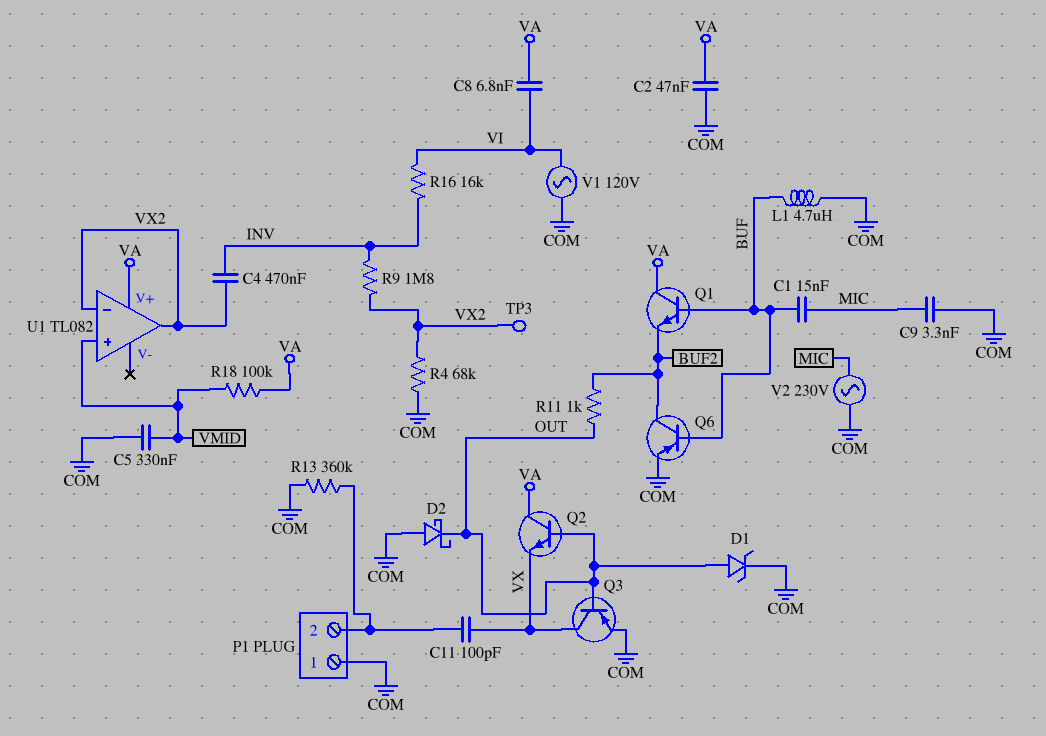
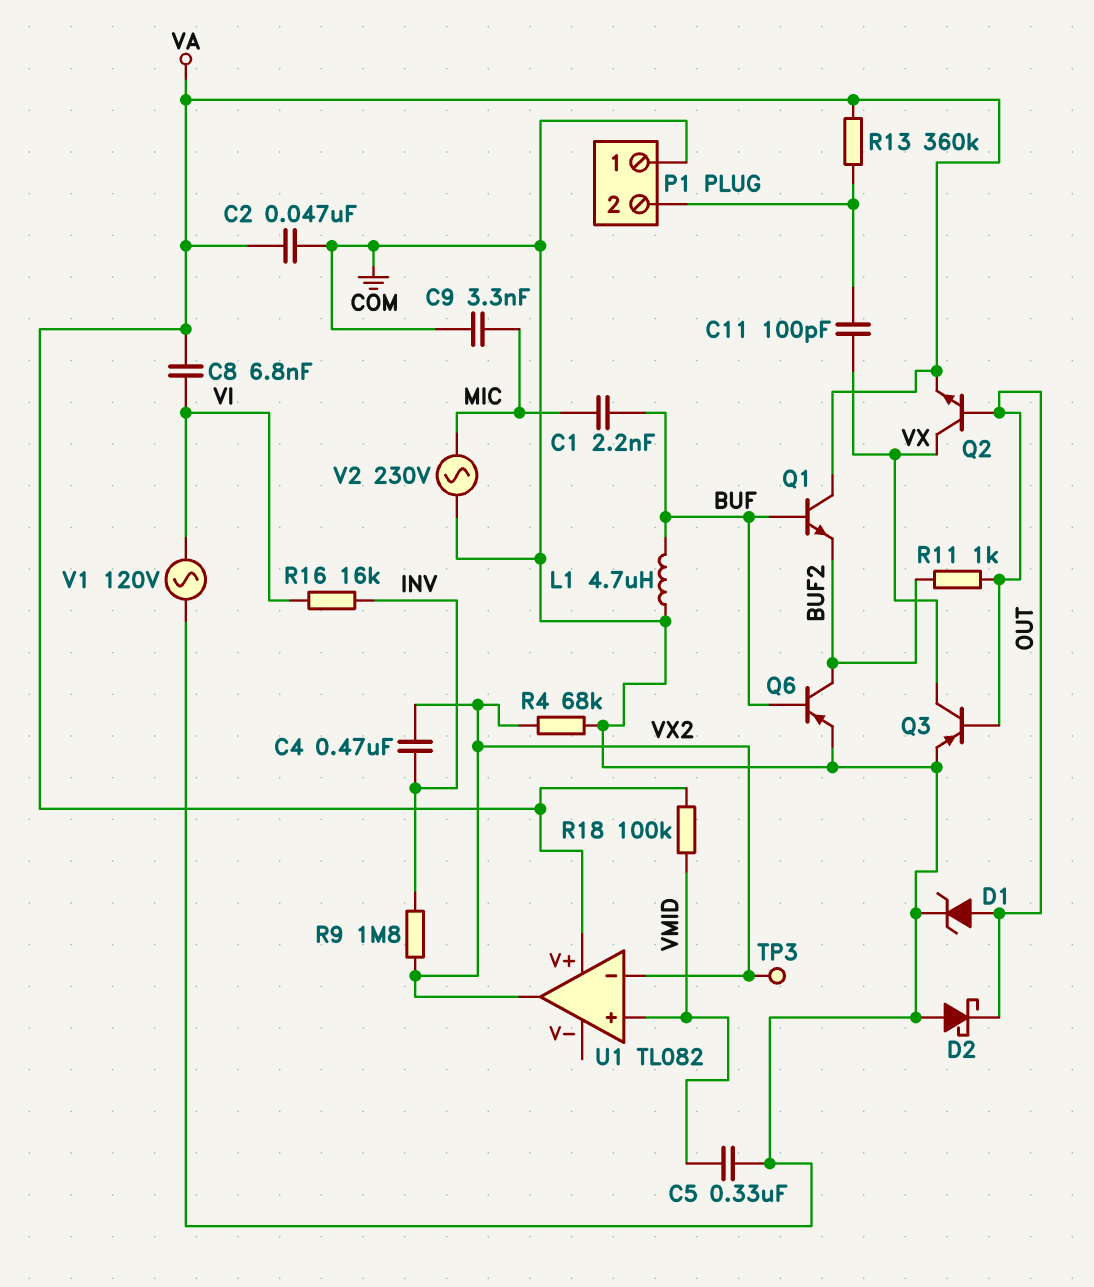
C1: 15nF (BUF, MIC) -> 2.2nF (BUF, MIC)
Q2: NPN (B OUT, C VA, E VX) -> NPN (B OUT, C VX, E VA)
R13: 360k (COM, P1/2) -> 360k (P1/2, VA)

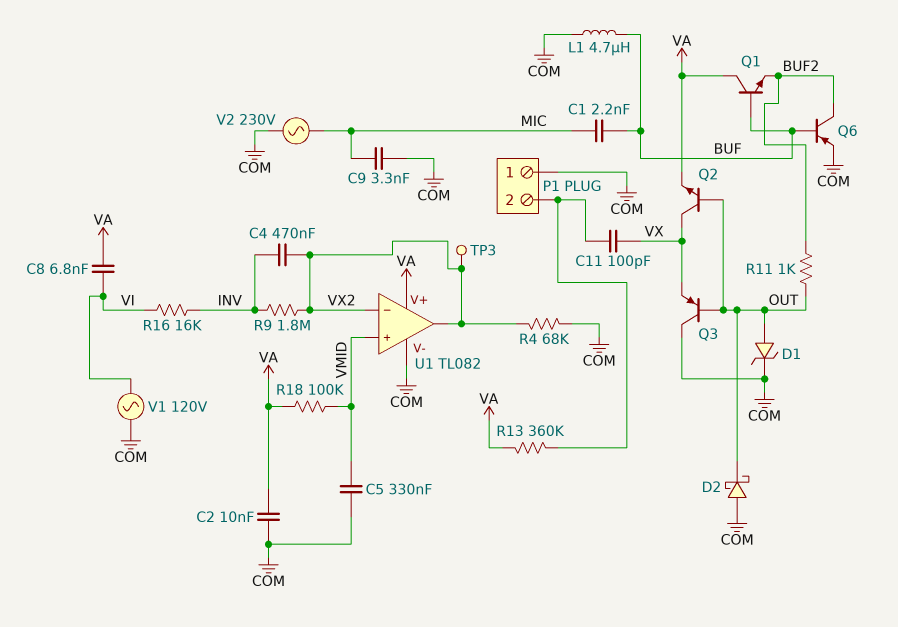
C2: 47nF (COM, VA) -> 10nF (COM, VA)
Q3: PNP (B OUT, C VX, E COM) -> PNP (B OUT, C COM, E VX)
U1 pin V-: none -> COM

